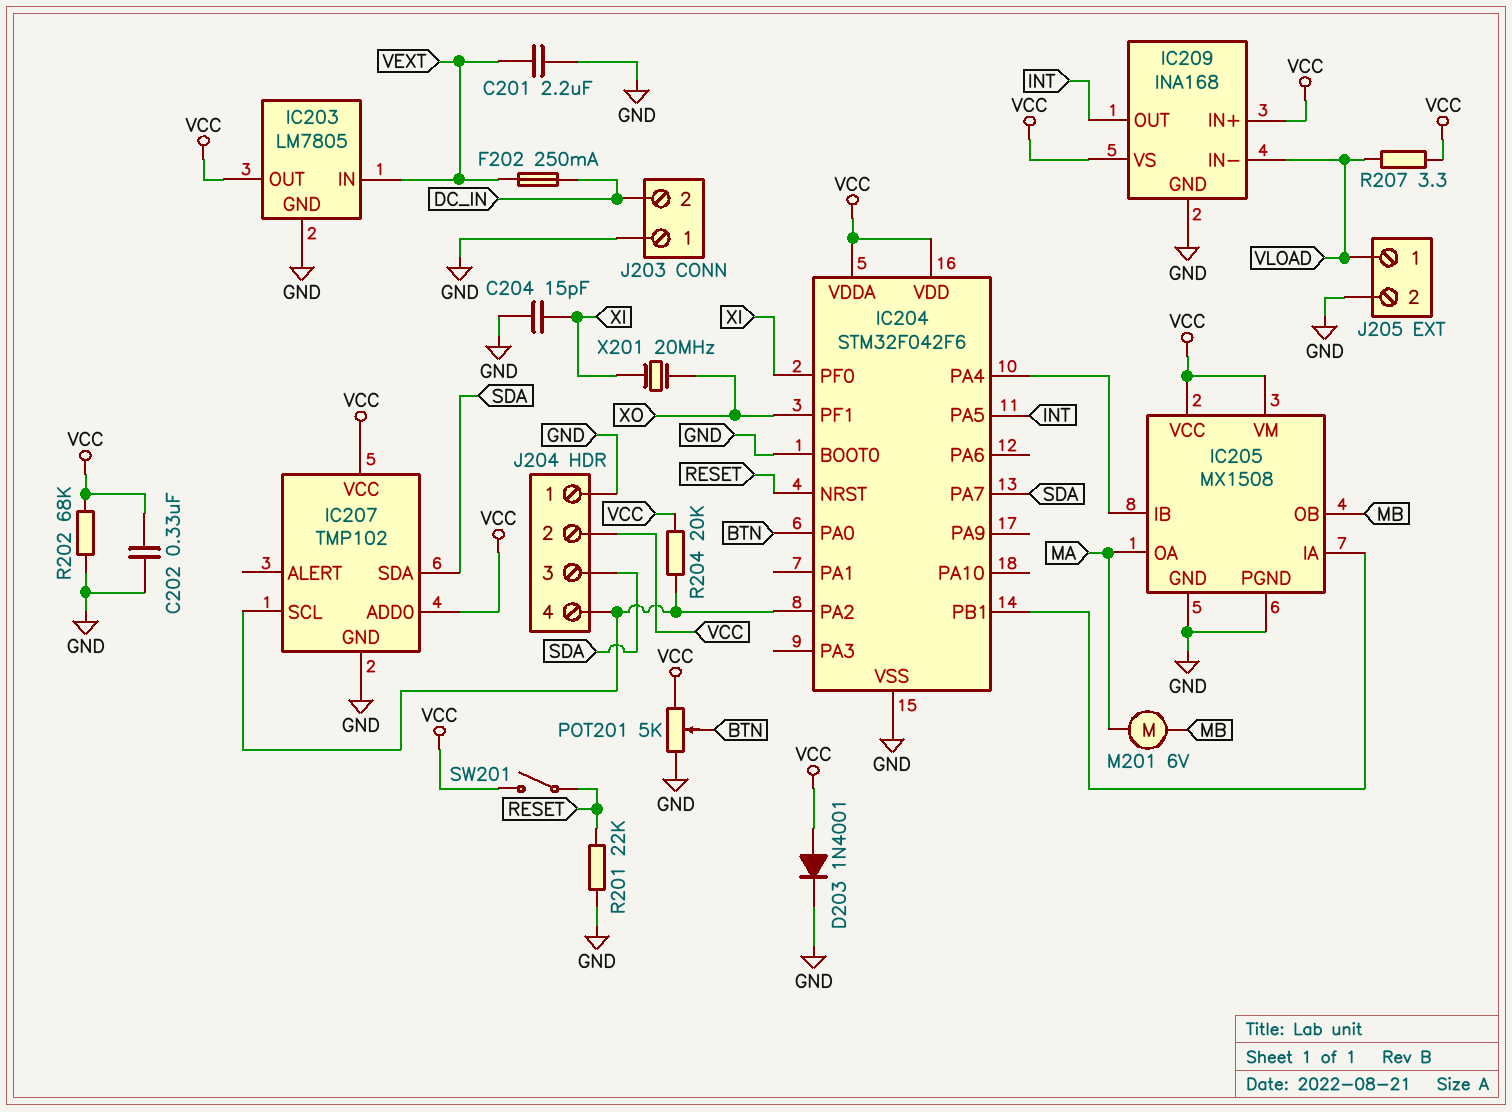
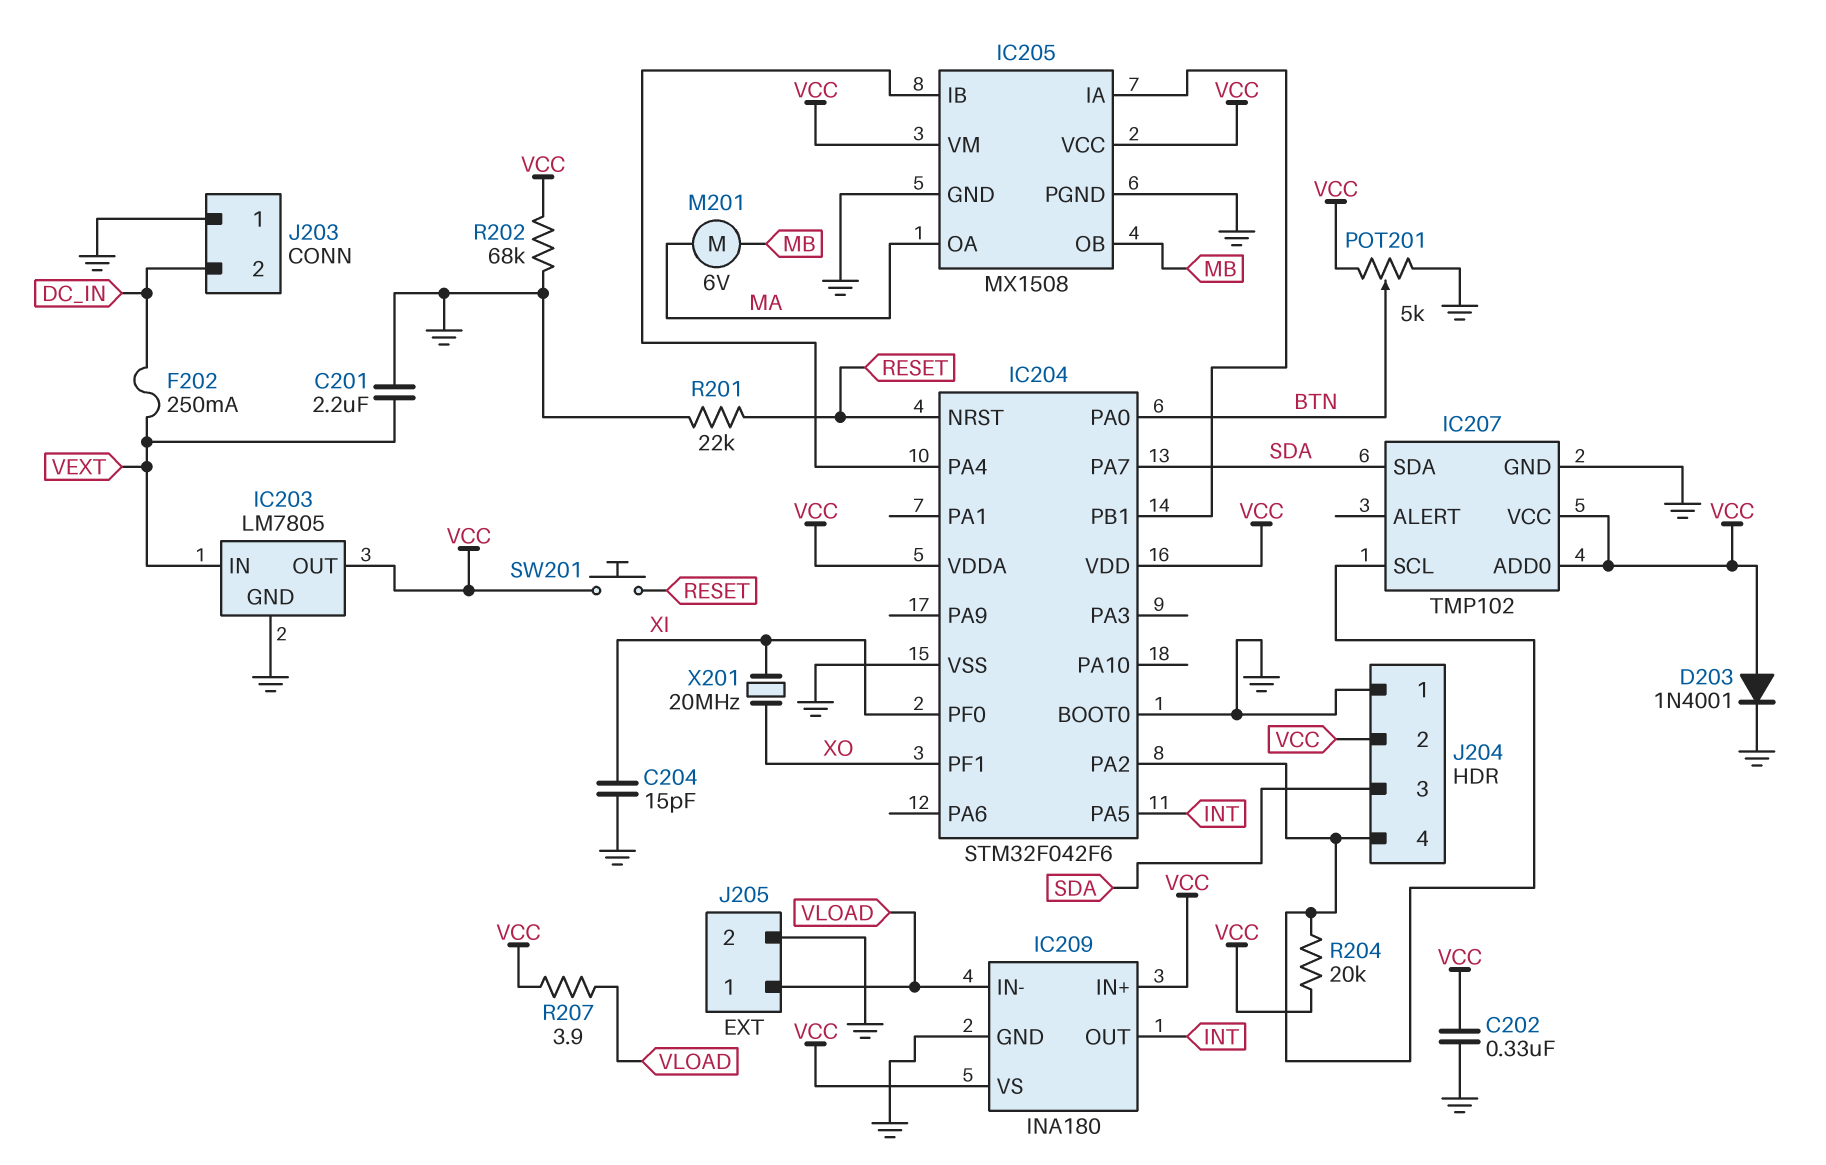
IC209: INA168 -> INA180
R207: 3.3 (VCC, VLOAD) -> 3.9 (VCC, VLOAD)
SW201: switch (RESET, VCC) -> button (RESET, VCC)

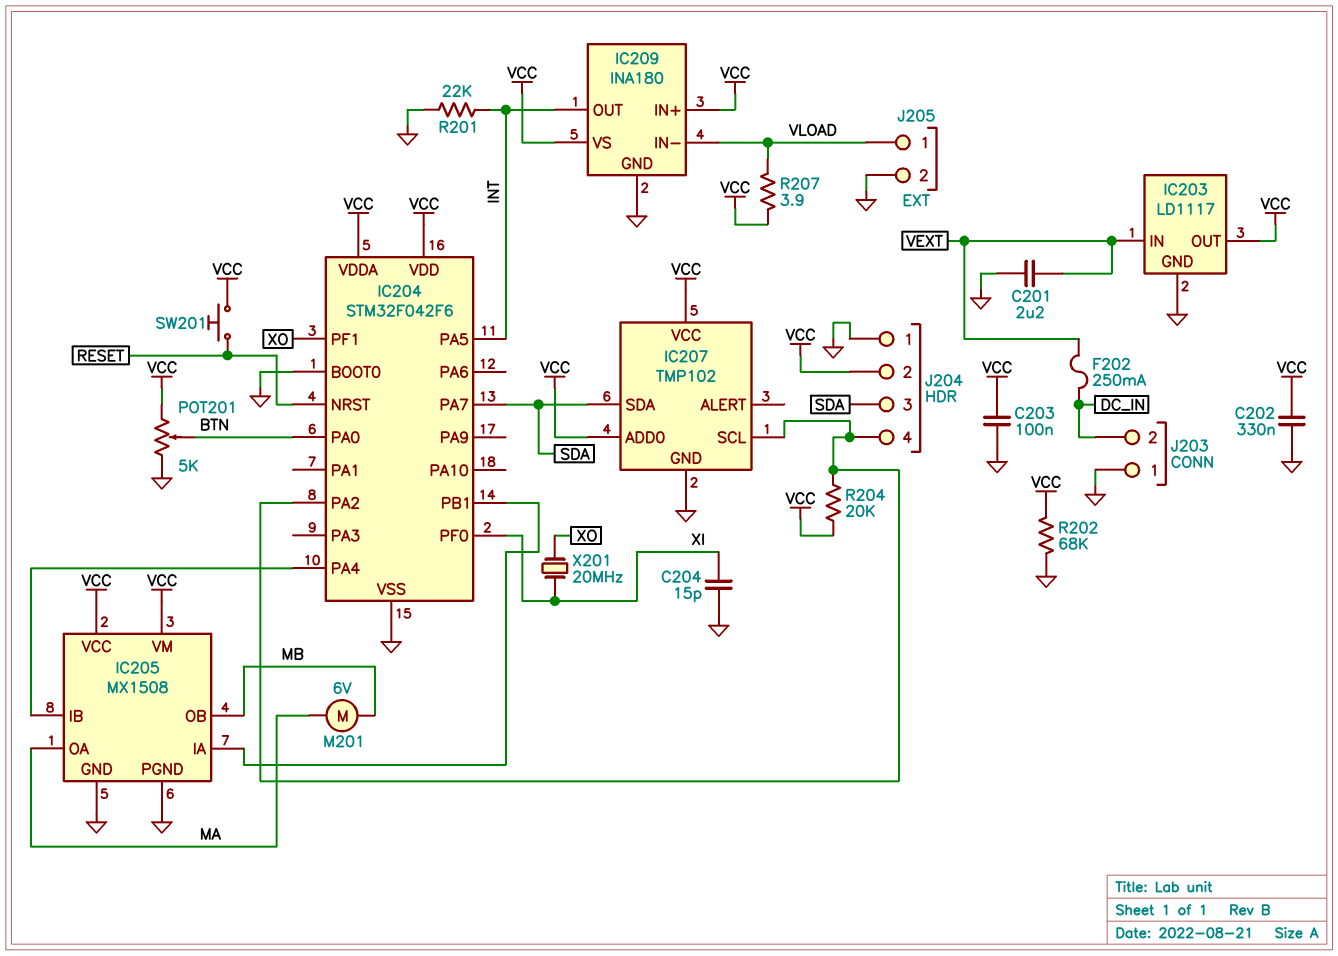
C203: none -> 100nF (GND, VCC)
D203: diode 1N4001 (A VCC, K GND) -> none
IC203: LM7805 -> LD1117
R201: 22k (GND, RESET) -> 22k (GND, INT)

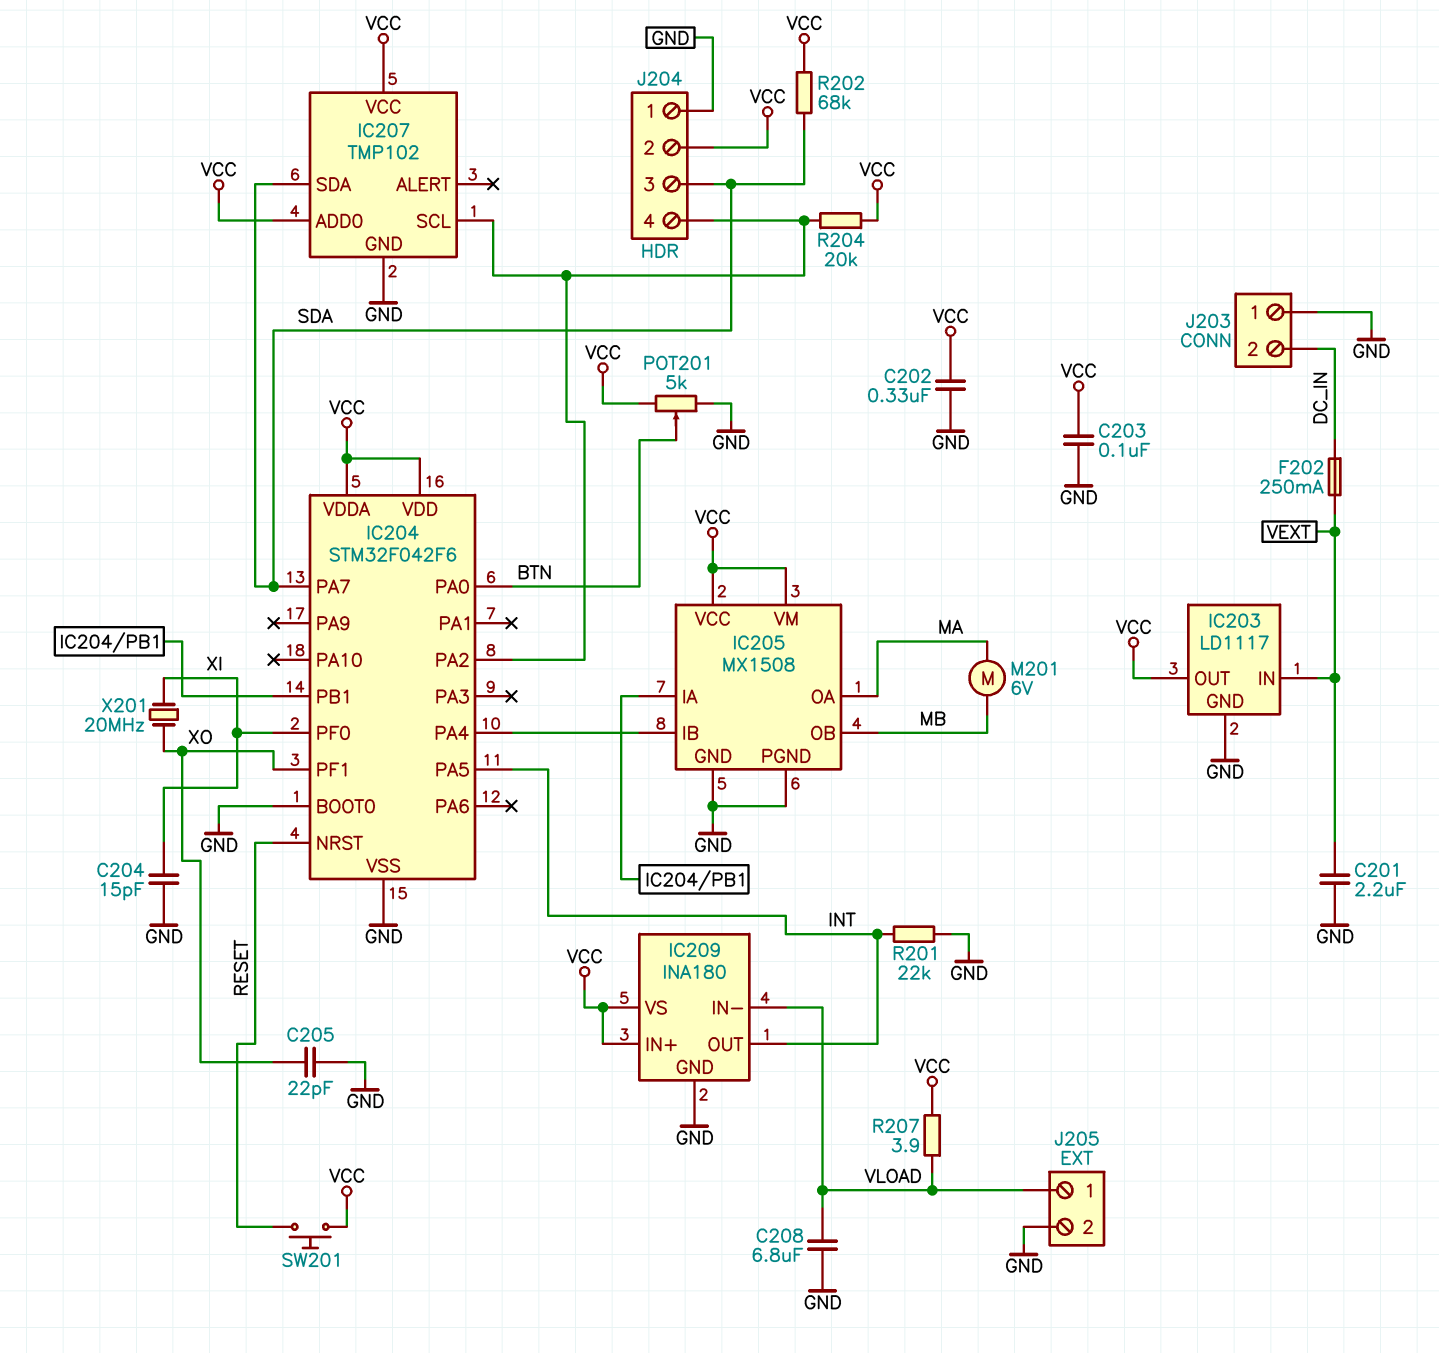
C205: none -> 22pF (GND, XO)
C208: none -> 6.8uF (GND, VLOAD)
R202: 68k (GND, VCC) -> 68k (SDA, VCC)

